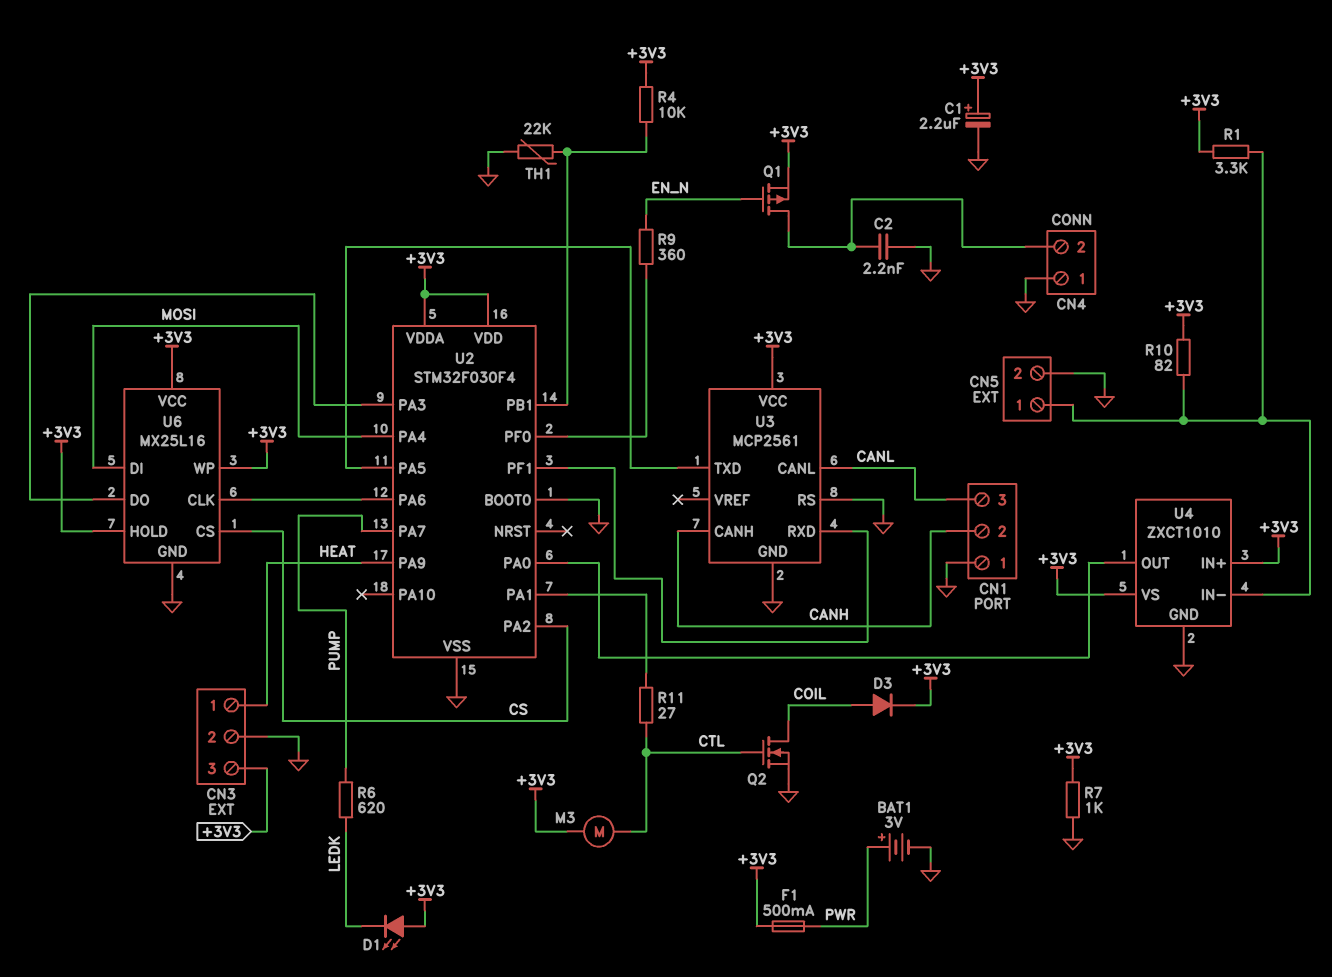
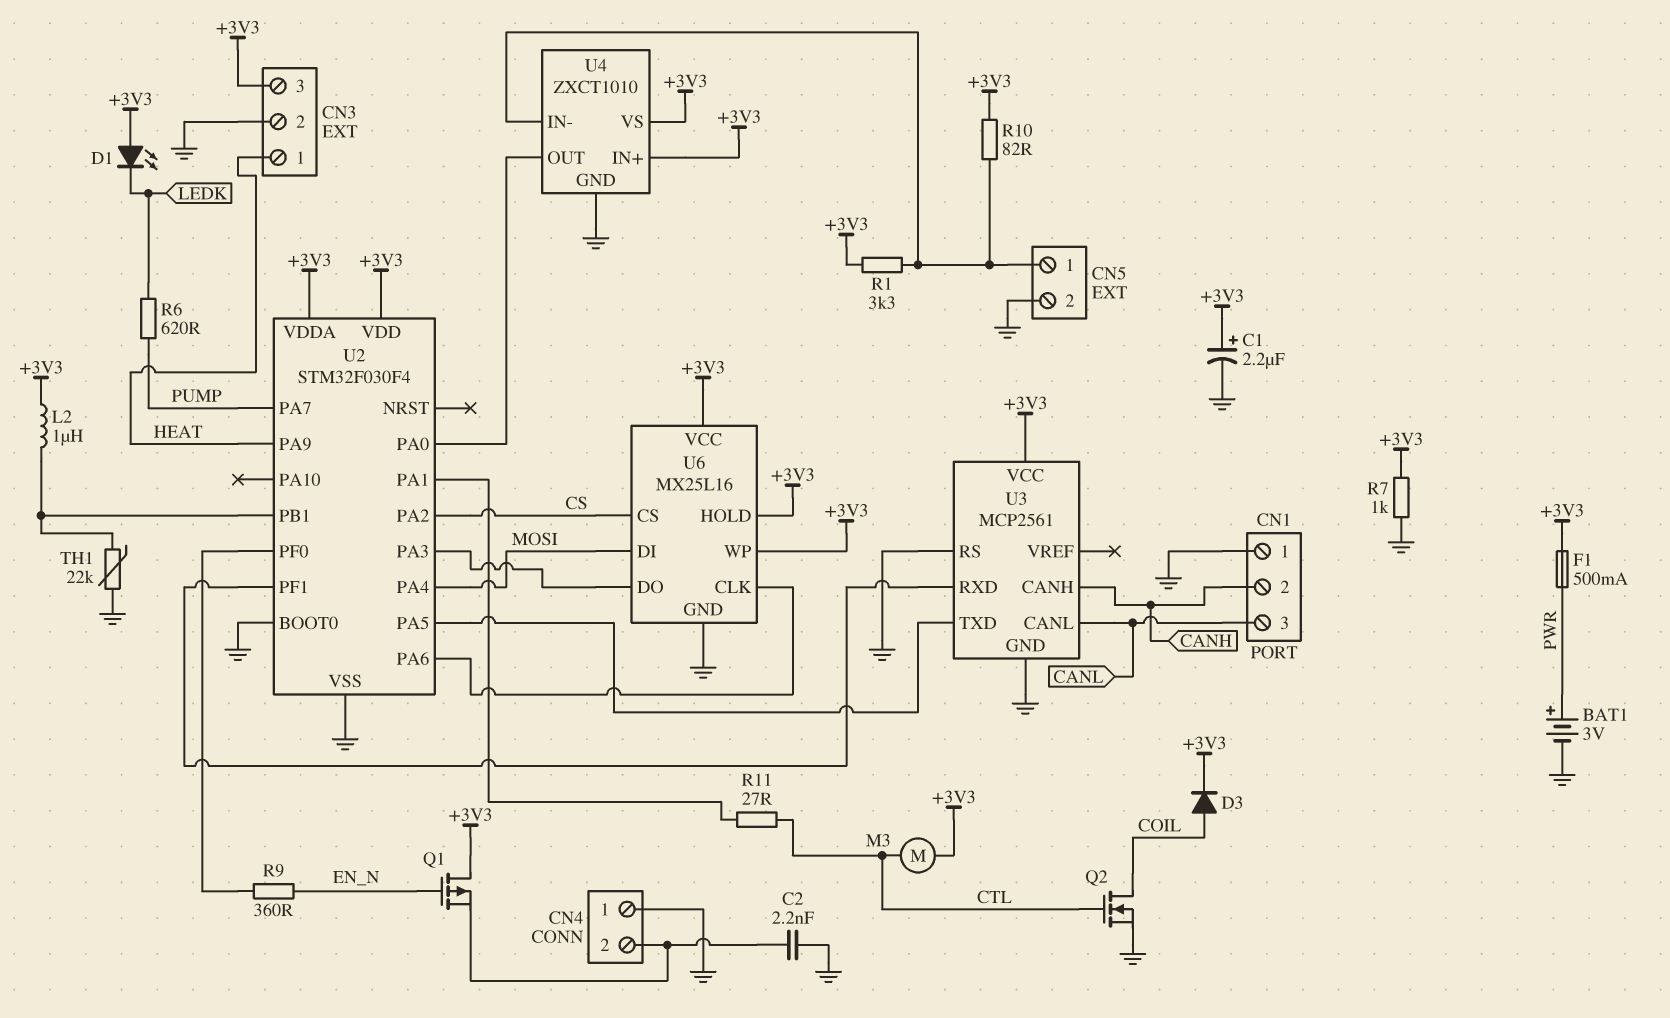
L2: none -> 1uH (+3V3, U2/PB1)
Q1: PMOS (G EN_N, D CN4/2, S +3V3) -> PMOS (G EN_N, D +3V3, S CN4/2)
R4: 10k (+3V3, U2/PB1) -> none

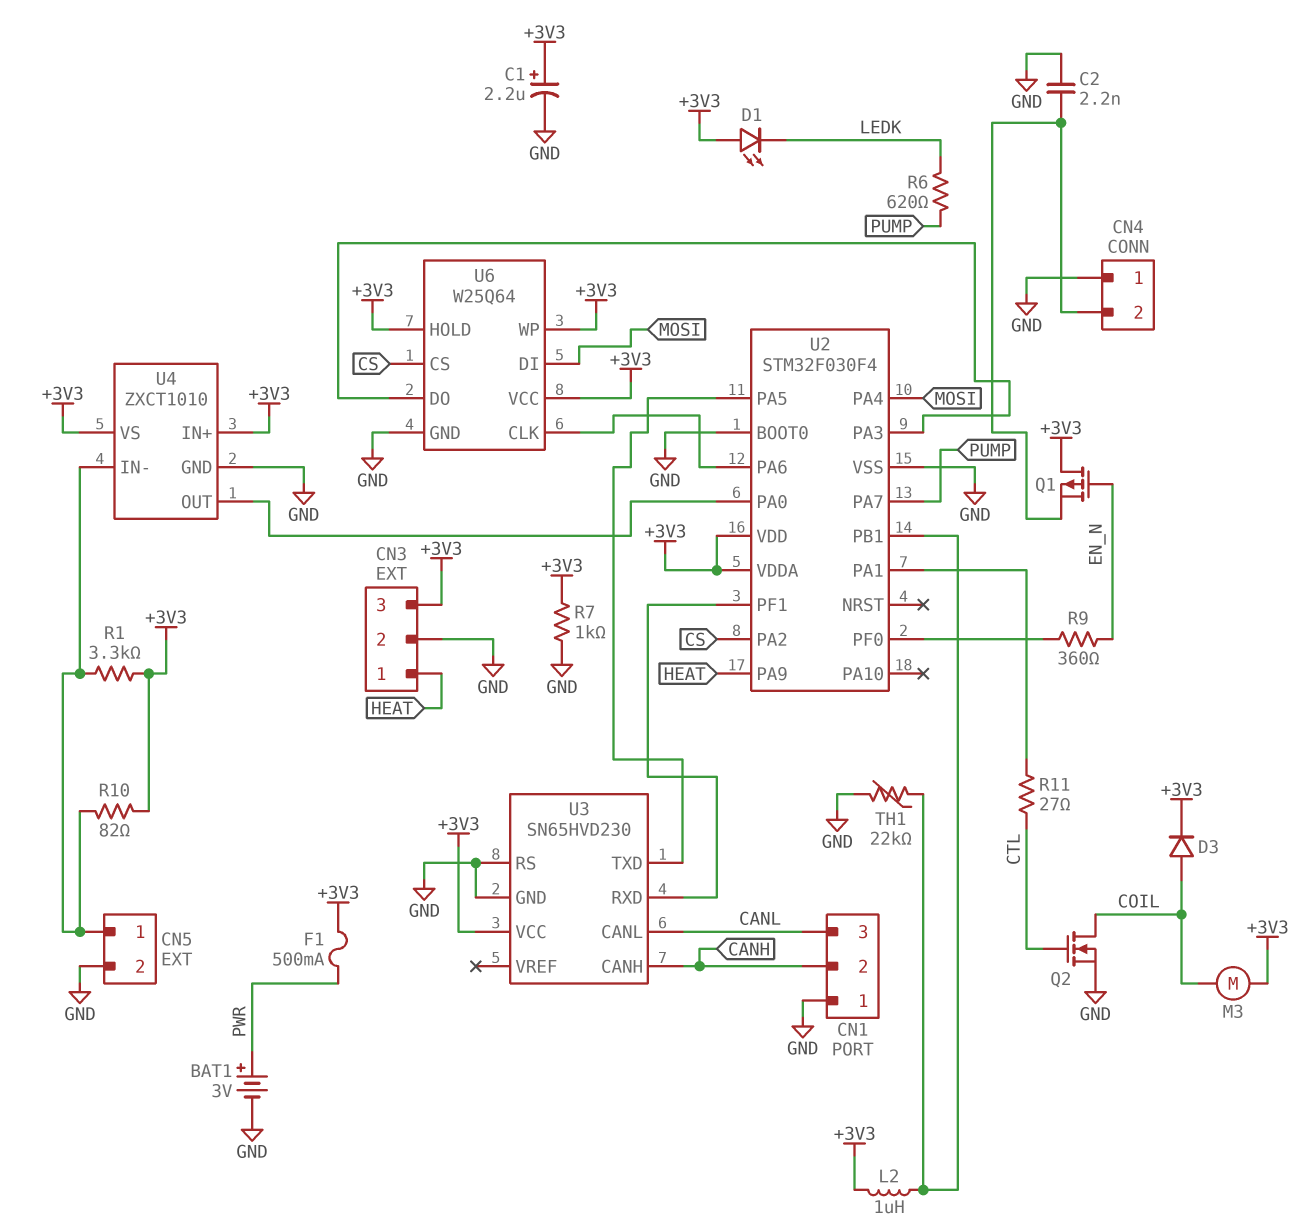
M3: motor (+3V3, CTL) -> motor (+3V3, COIL)
U3: MCP2561 -> SN65HVD230
U6: MX25L16 -> W25Q64

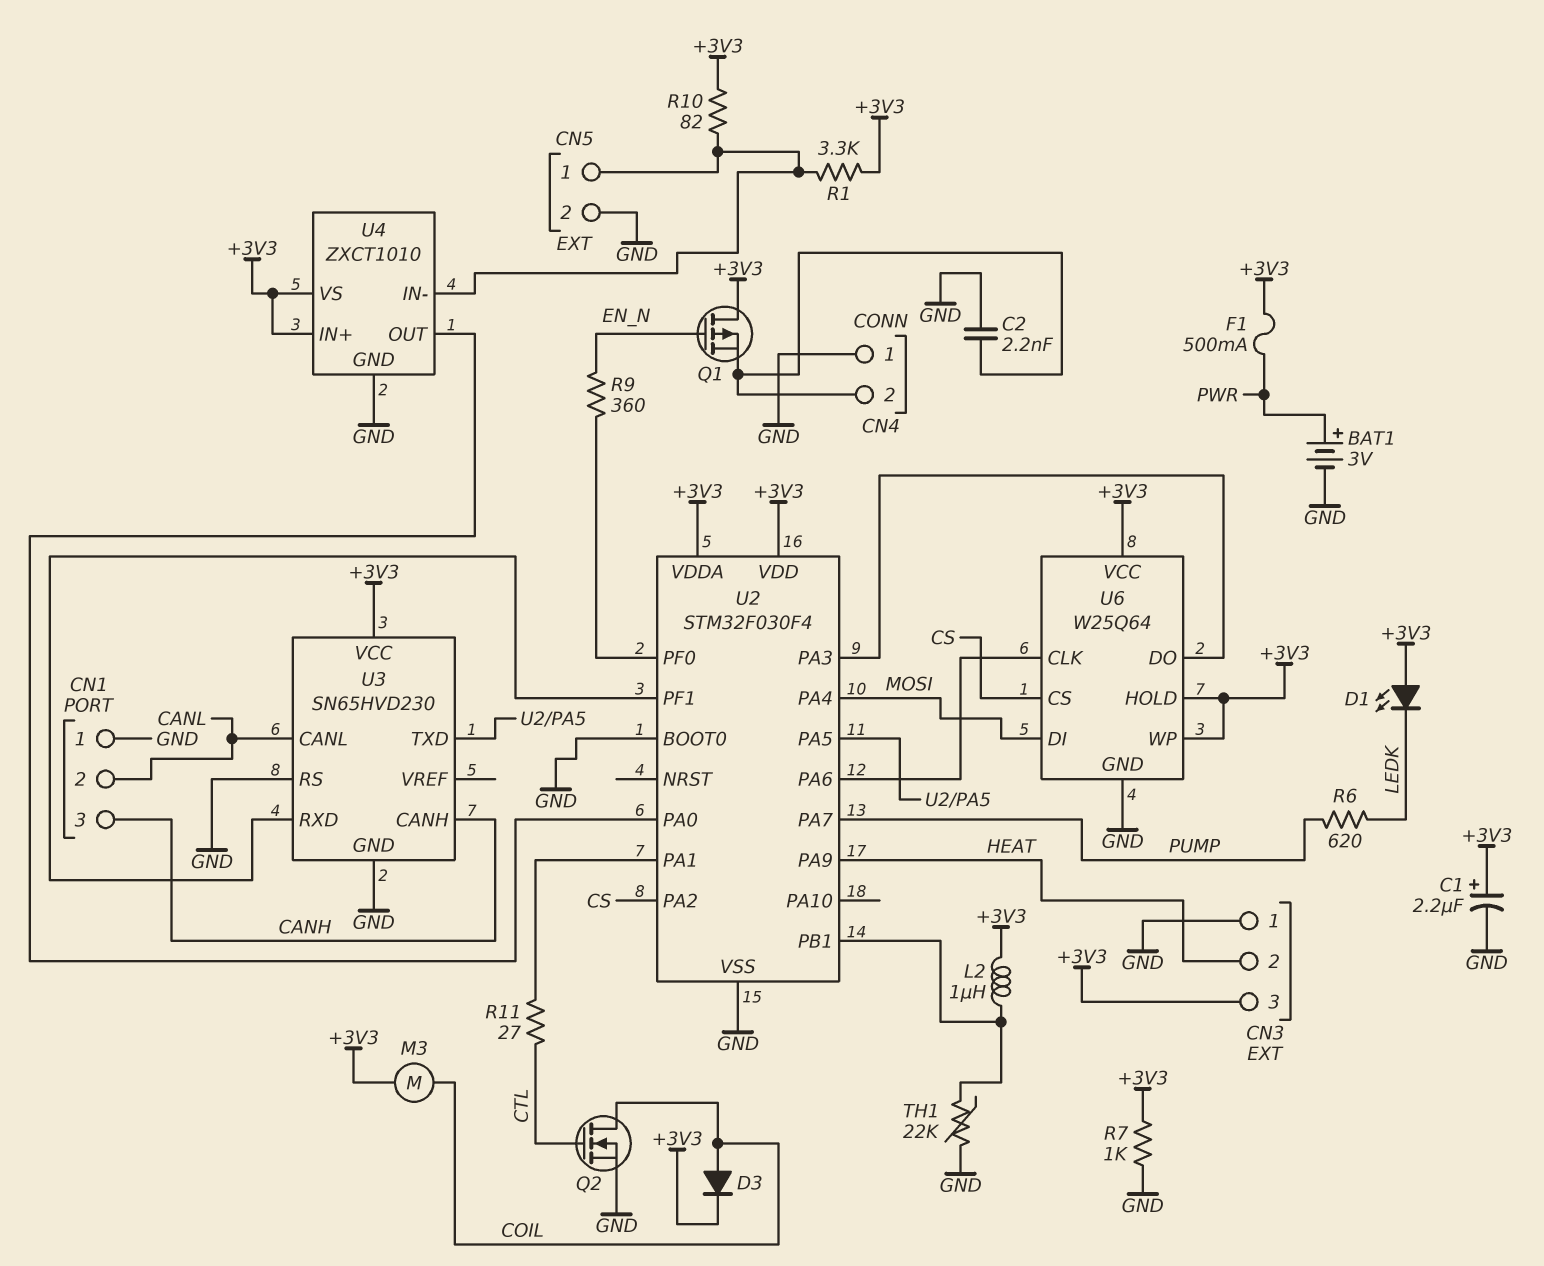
CN1 pin 2: CANH -> CANL
CN1 pin 3: CANL -> CANH
CN3 pin 1: HEAT -> GND
CN3 pin 2: GND -> HEAT

